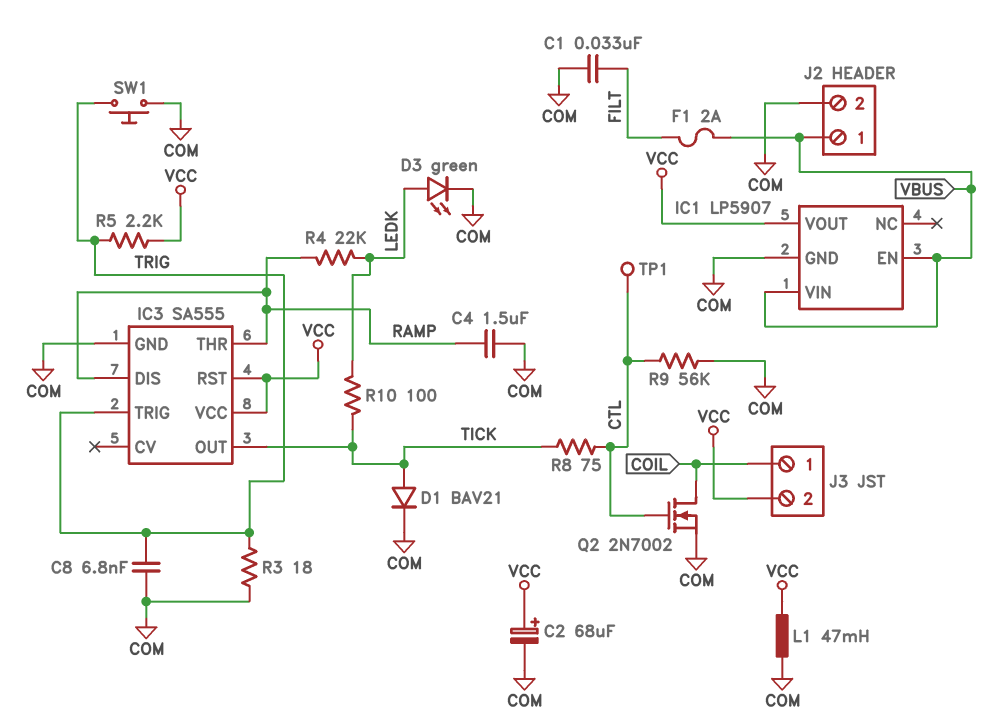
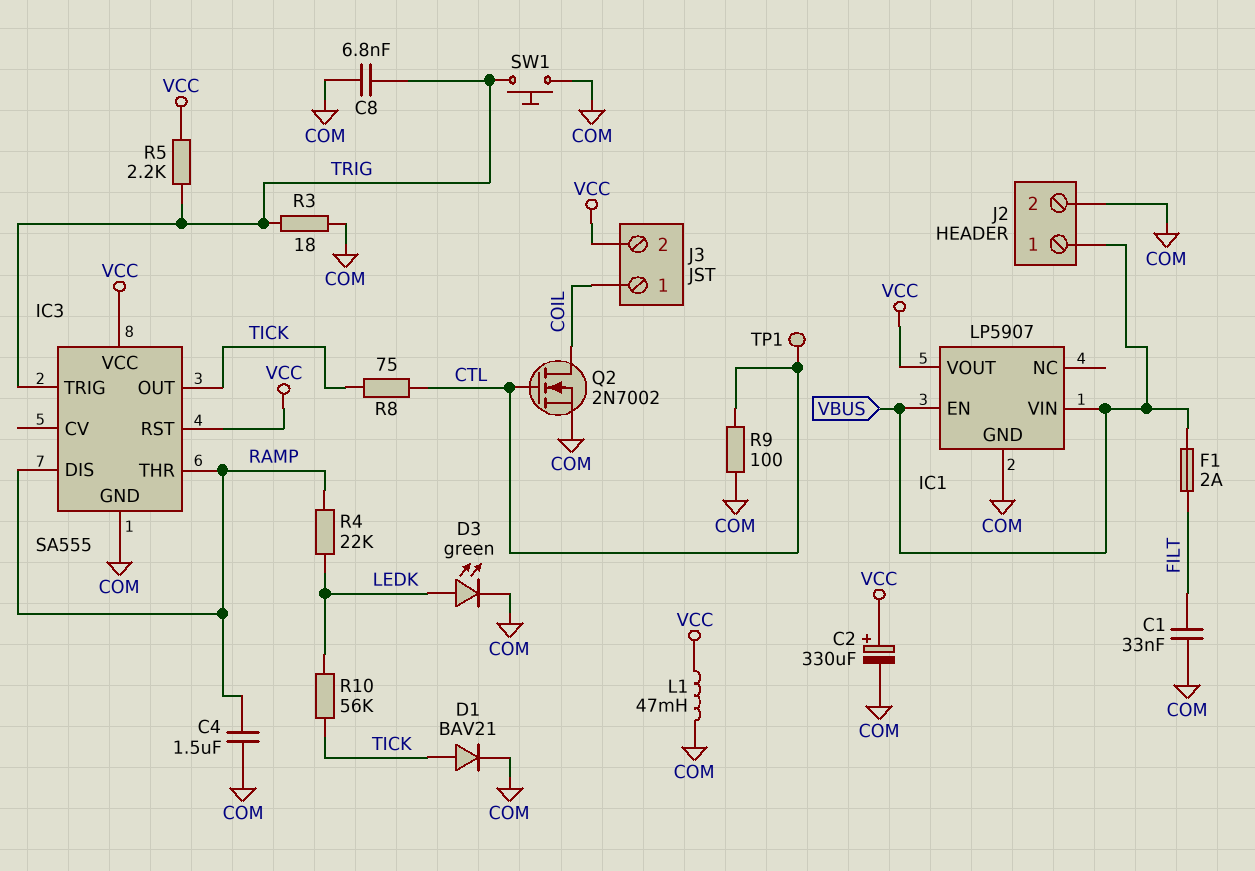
C2: 68uF (plus VCC, minus COM) -> 330uF (plus VCC, minus COM)
R9: 56k (COM, CTL) -> 100 (COM, CTL)
R10: 100 (LEDK, TICK) -> 56k (LEDK, TICK)

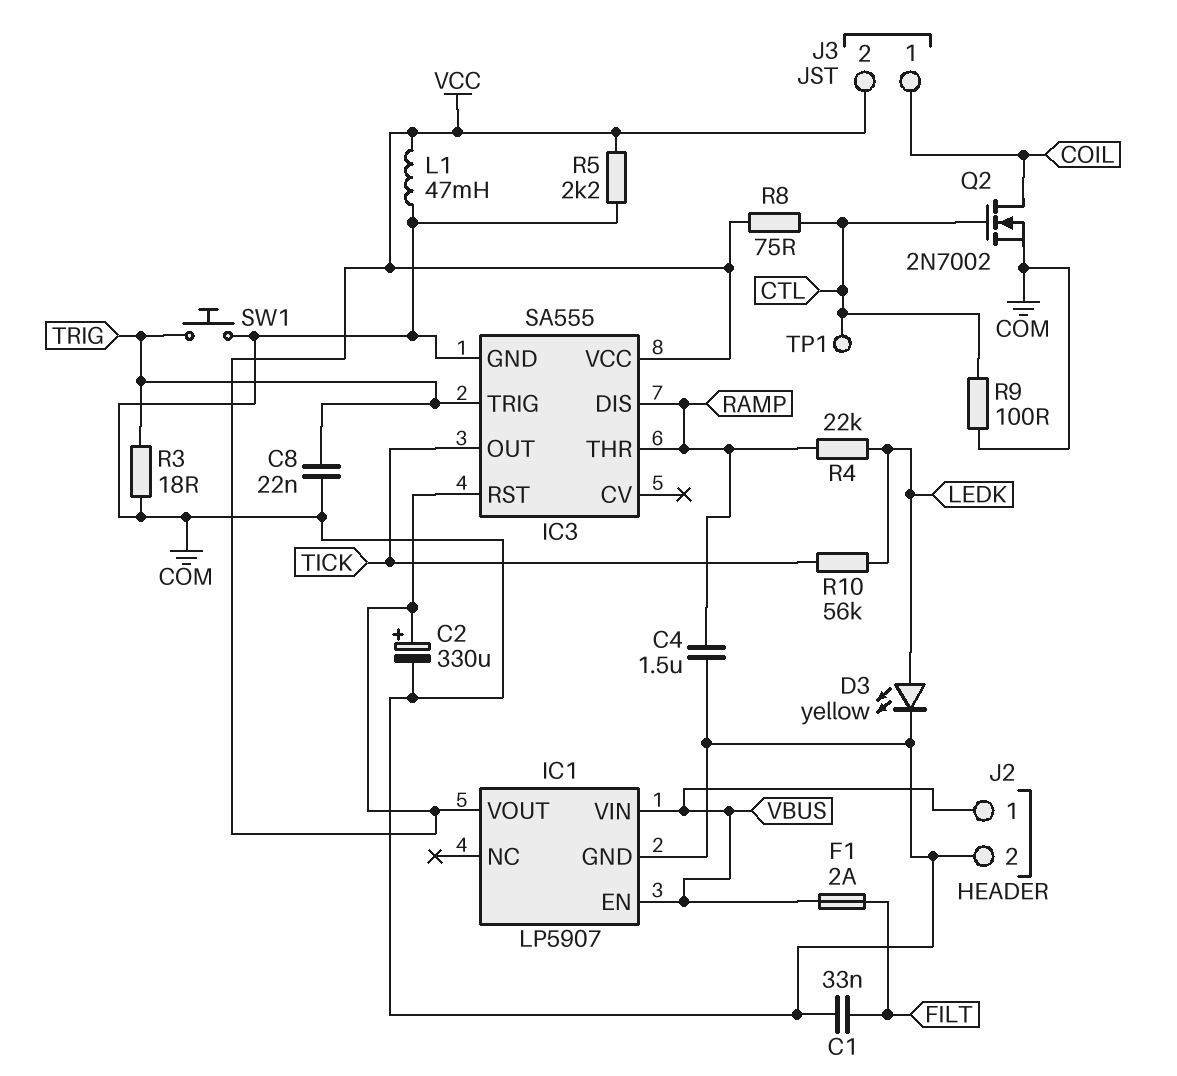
C8: 6.8nF (COM, TRIG) -> 22nF (COM, TRIG)
D1: diode BAV21 (A TICK, K COM) -> none
D3: LED green (A LEDK, K COM) -> LED yellow (A LEDK, K COM)
R5: 2.2k (TRIG, VCC) -> 2.2k (COM, VCC)
R8: 75 (CTL, TICK) -> 75 (CTL, VCC)

